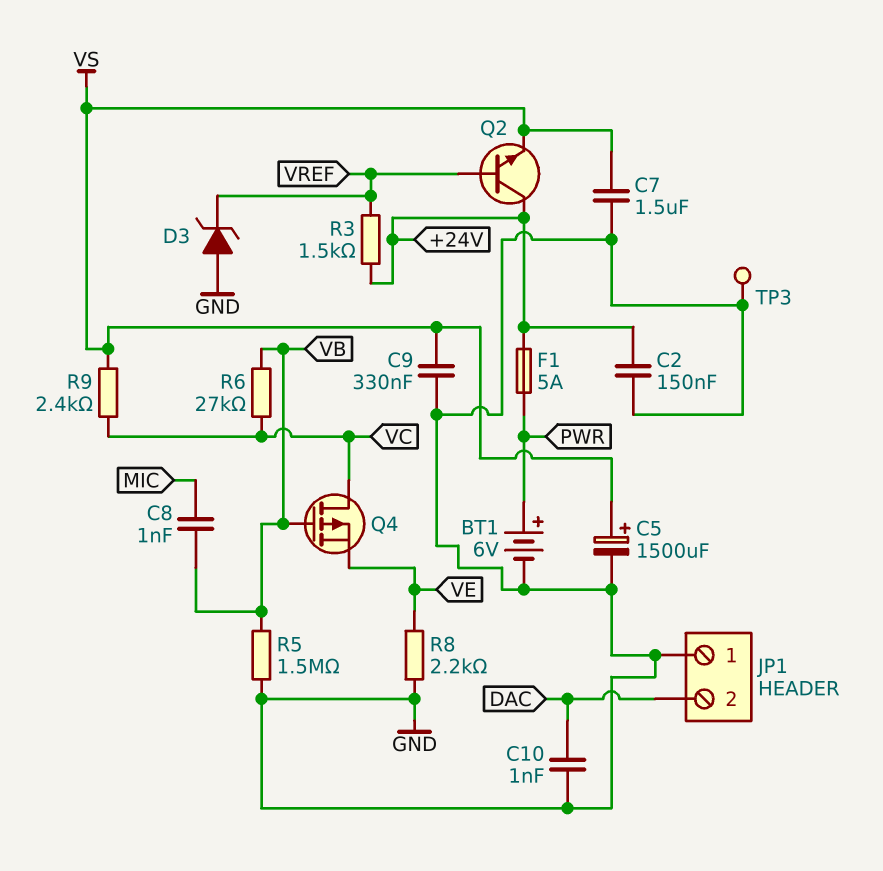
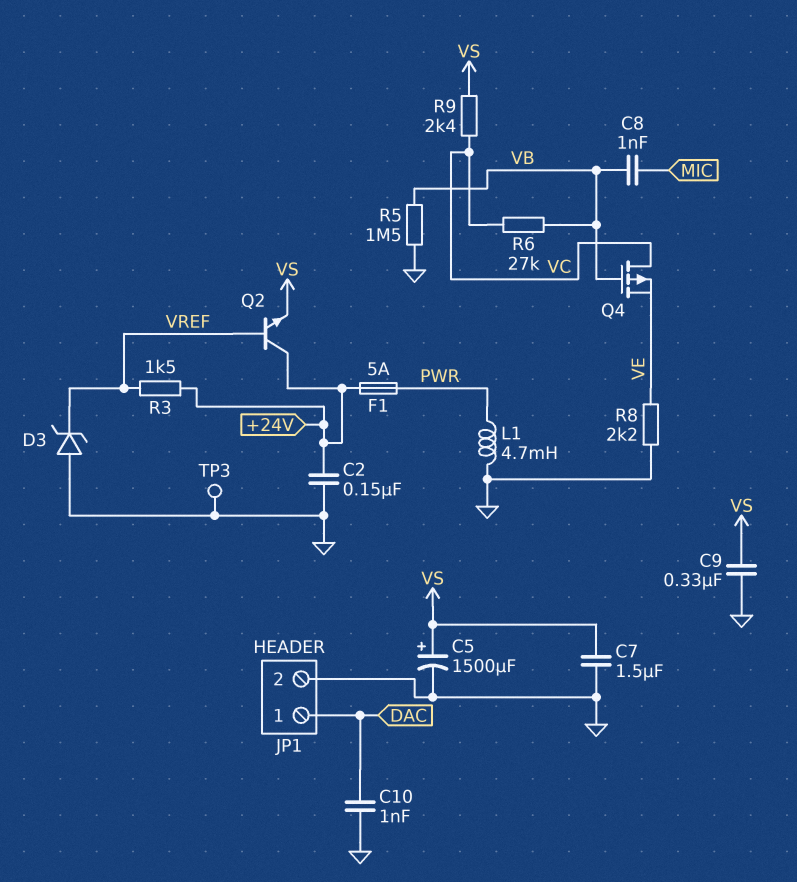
BT1: 6V (plus PWR, minus GND) -> none
JP1 pin 1: GND -> DAC
JP1 pin 2: DAC -> GND
L1: none -> 4.7mH (GND, PWR)

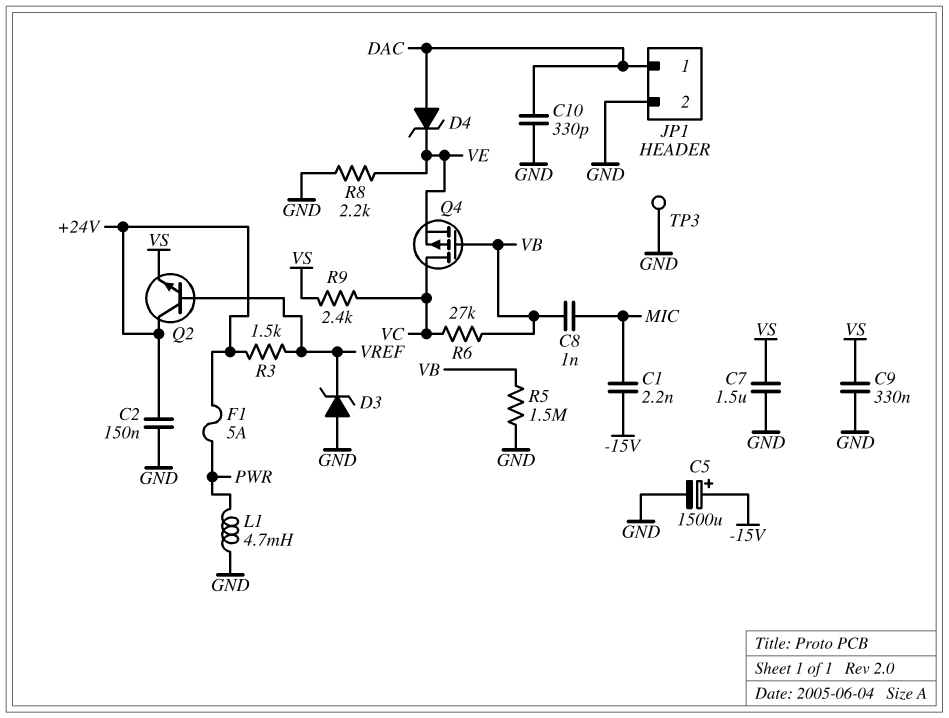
C1: none -> 2.2nF (-15V, MIC)
C5: 1500uF (plus VS, minus GND) -> 1500uF (plus -15V, minus GND)
C10: 1nF (DAC, GND) -> 330pF (DAC, GND)
D4: none -> zener (A DAC, K VE)

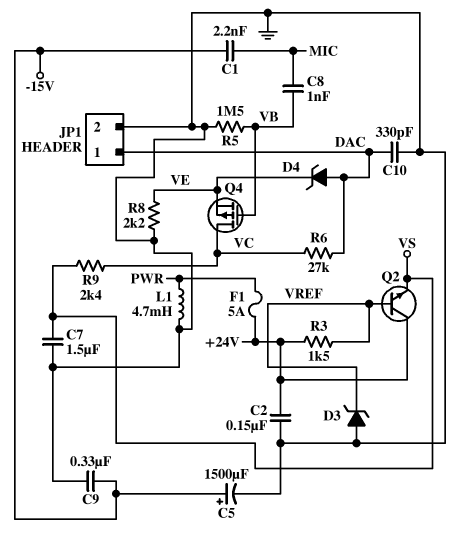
C9: 330nF (GND, VS) -> 330nF (-15V, GND)
R6: 27k (VB, VC) -> 27k (DAC, VC)
TP3: test point (GND) -> none

